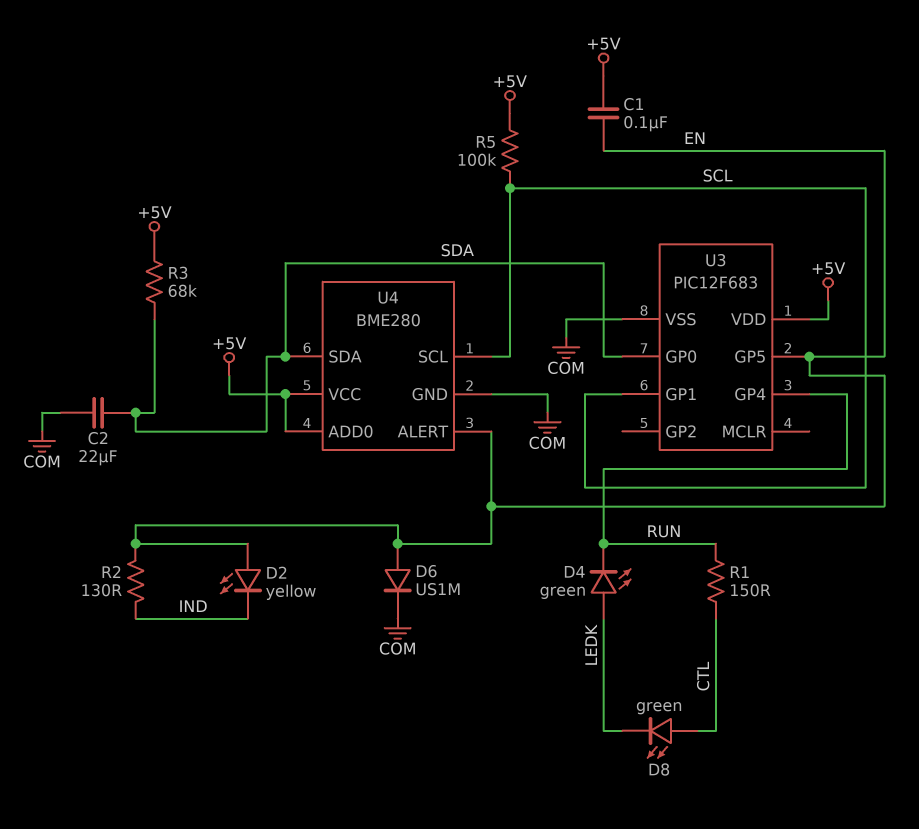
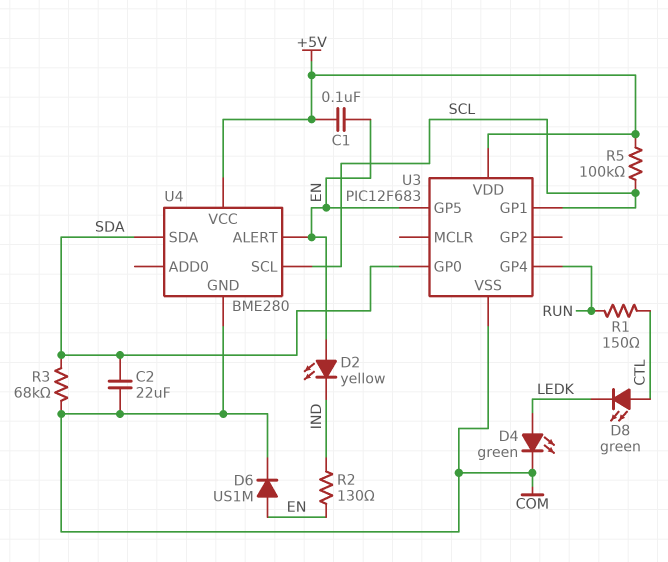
D4: LED green (A LEDK, K RUN) -> LED green (A LEDK, K COM)
R3: 68k (+5V, SDA) -> 68k (COM, SDA)
U4 pin ADD0: +5V -> none

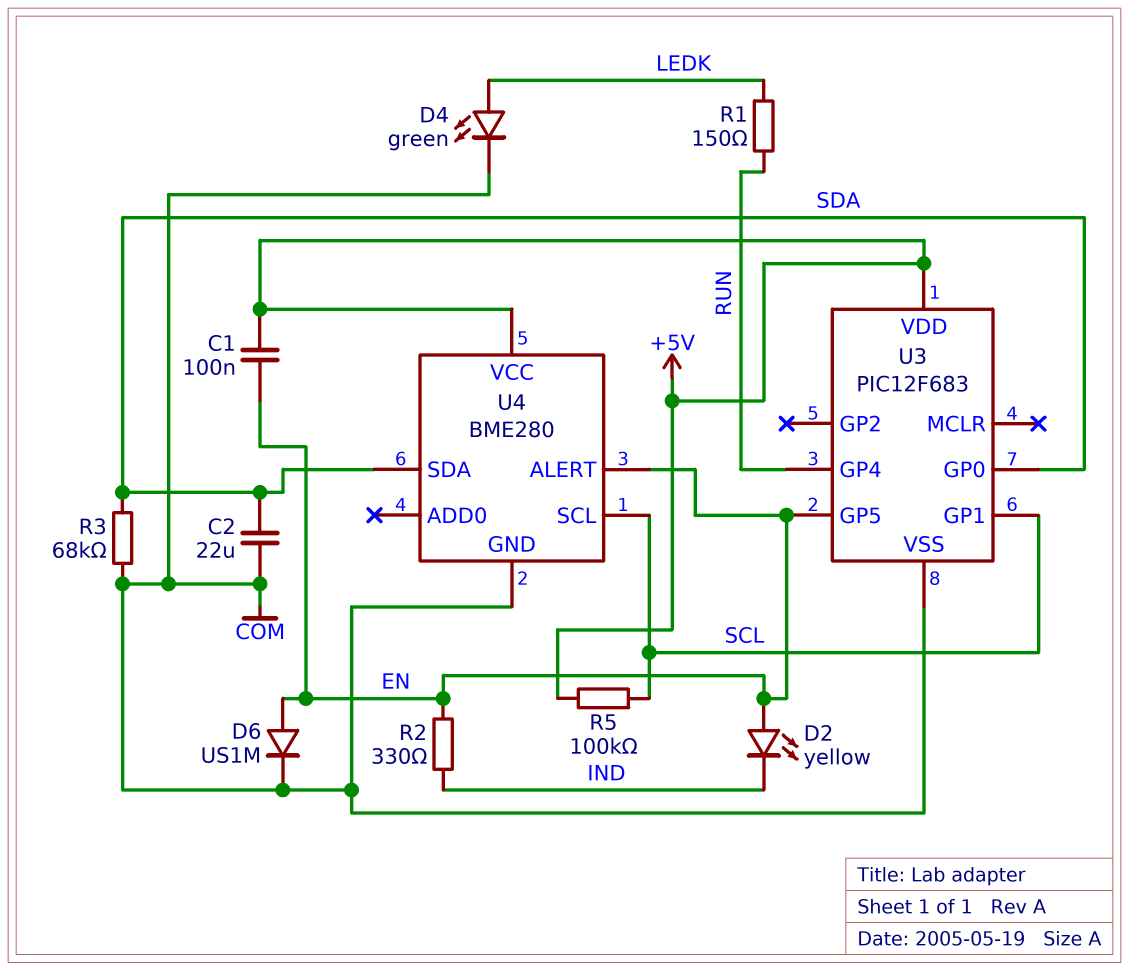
D8: LED green (A CTL, K LEDK) -> none
R1: 150 (CTL, RUN) -> 150 (LEDK, RUN)
R2: 130 (EN, IND) -> 330 (EN, IND)

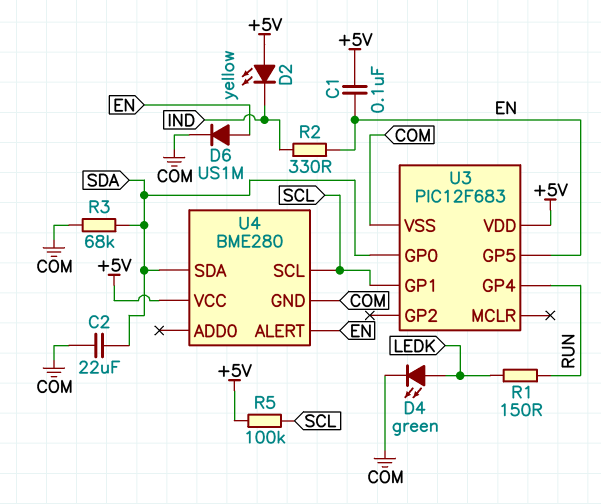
D2: LED yellow (A EN, K IND) -> LED yellow (A +5V, K IND)

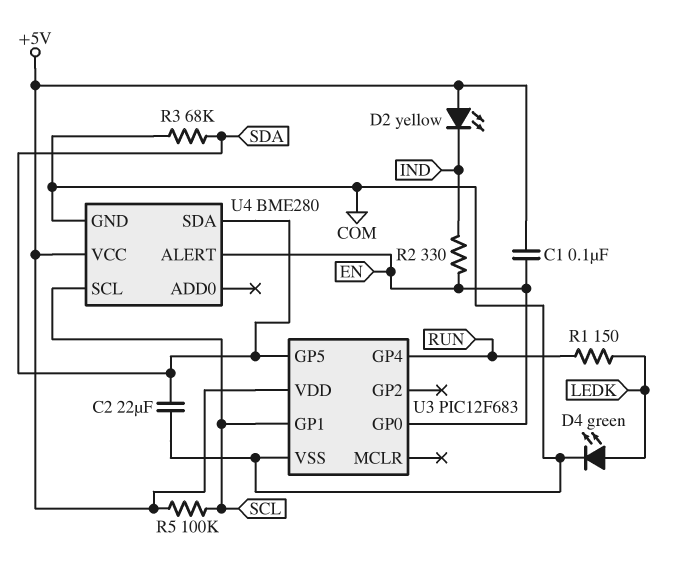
D6: diode US1M (A EN, K COM) -> none
U3 pin GP0: SDA -> EN
U3 pin GP5: EN -> SDA

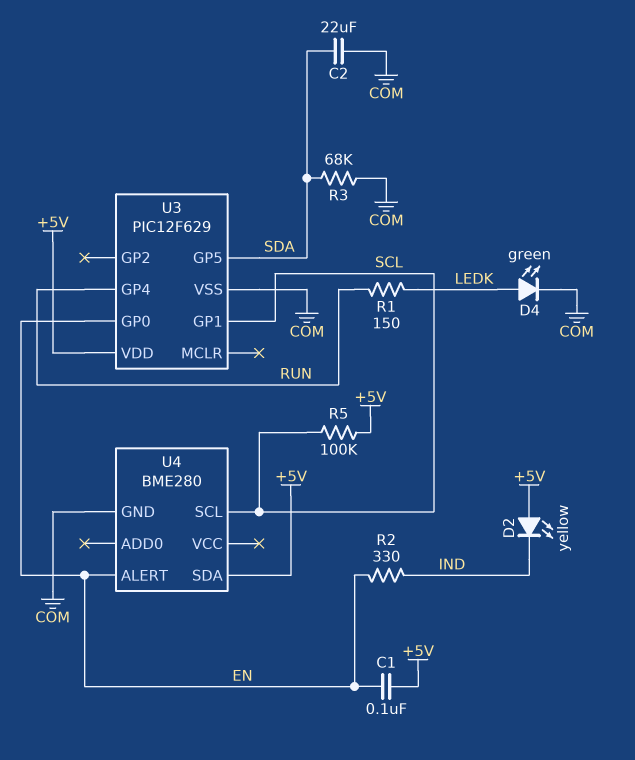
U3: PIC12F683 -> PIC12F629
U4 pin SDA: SDA -> +5V
U4 pin VCC: +5V -> none

